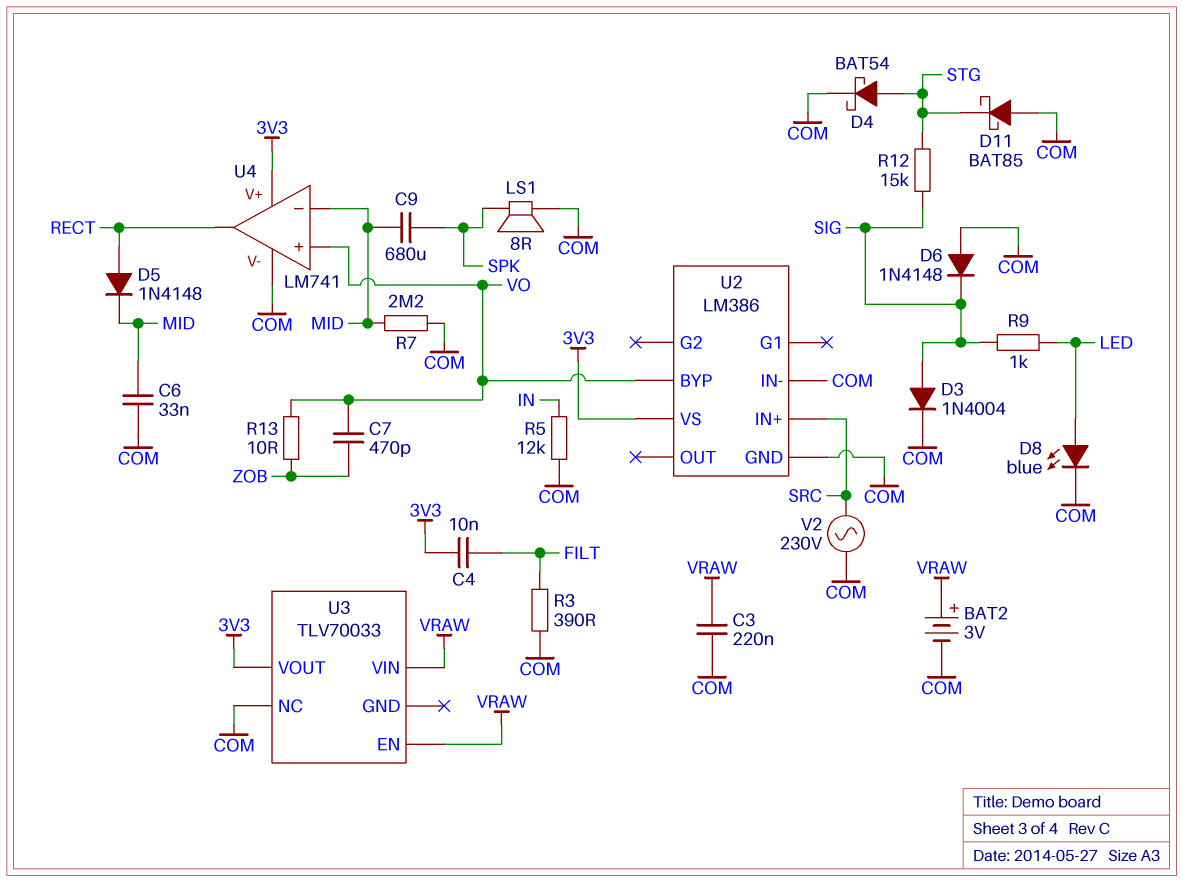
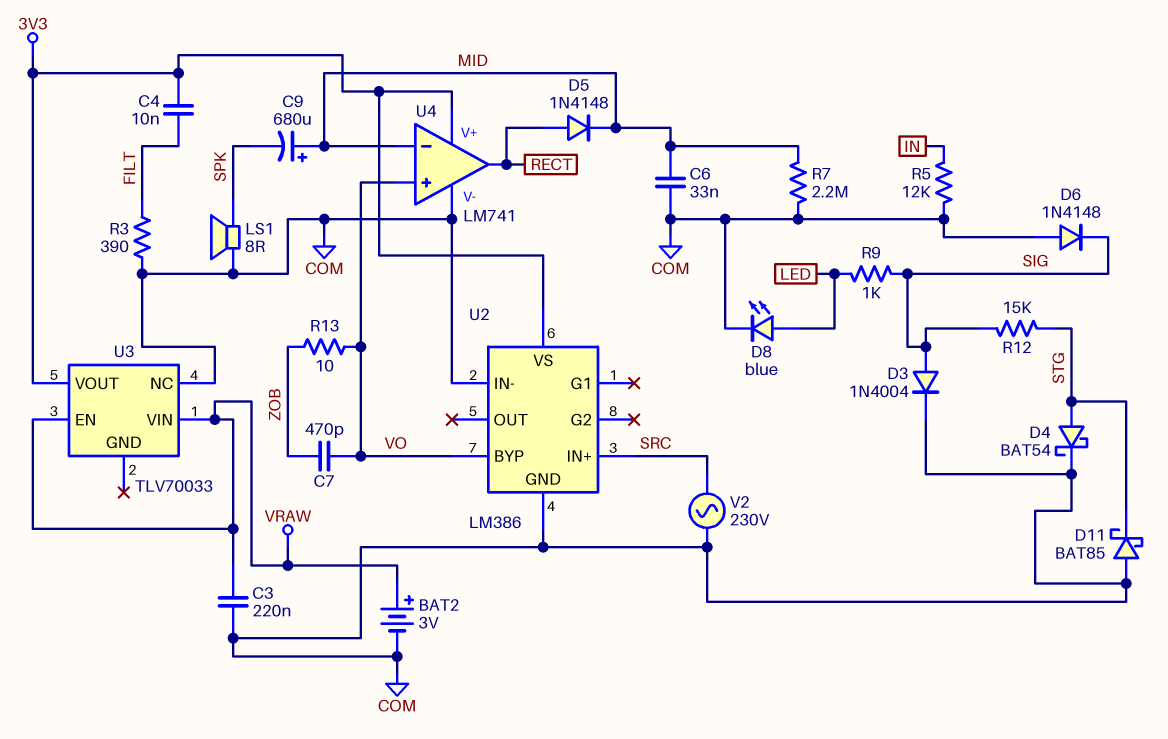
C9: 680uF (MID, SPK) -> 680uF (plus MID, minus SPK)

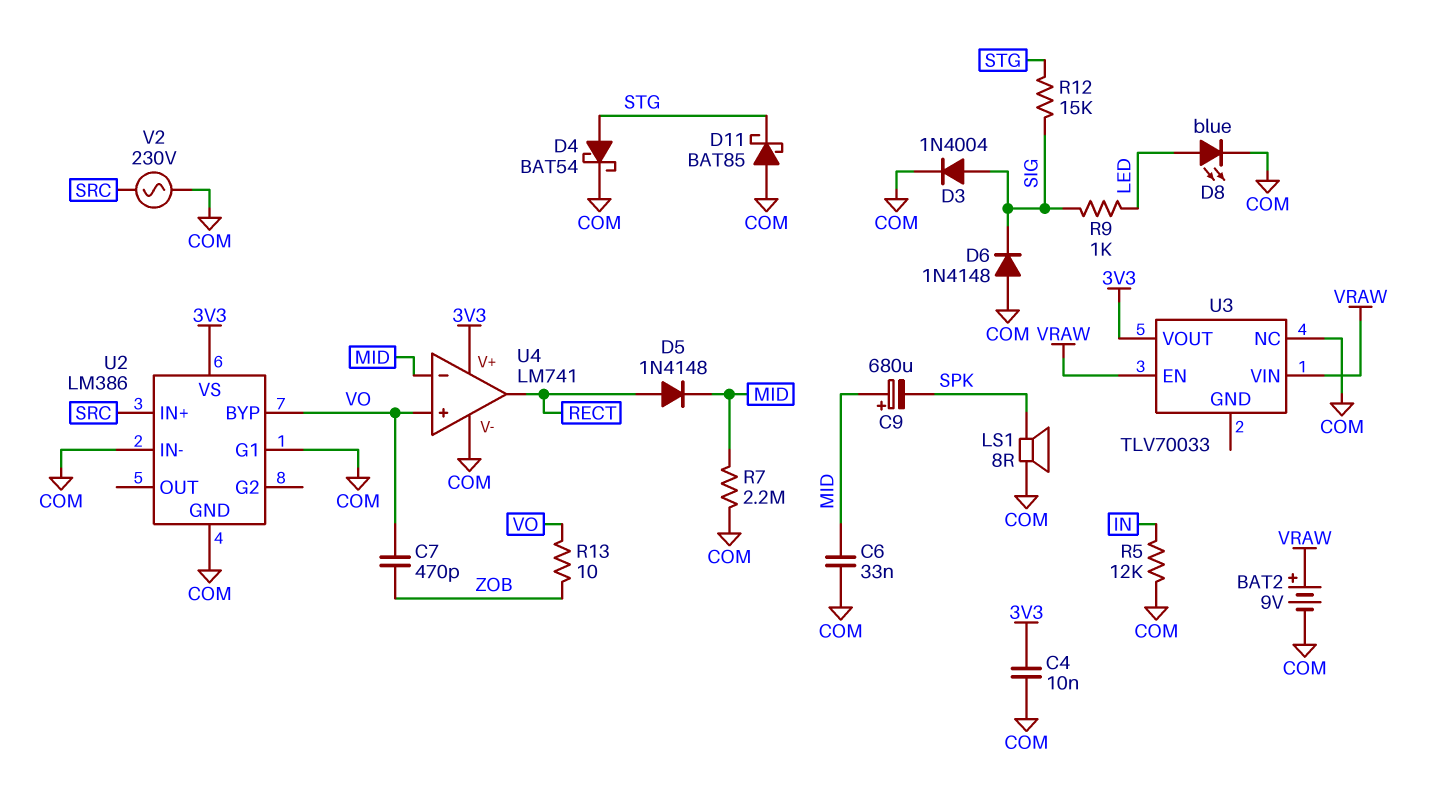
BAT2: 3V (plus VRAW, minus COM) -> 9V (plus VRAW, minus COM)
C3: 220nF (COM, VRAW) -> none
C4: 10nF (3V3, FILT) -> 10nF (3V3, COM)
R3: 390 (COM, FILT) -> none
U2 pin G1: none -> COM

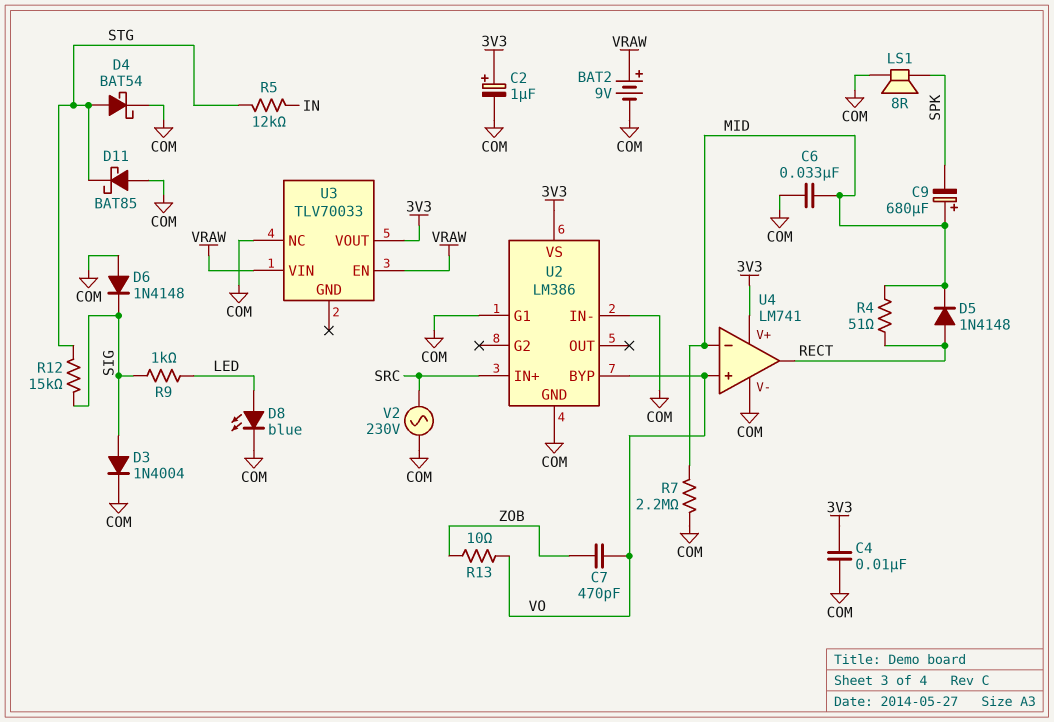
C2: none -> 1uF (plus 3V3, minus COM)
R4: none -> 51 (MID, RECT)
R5: 12k (COM, IN) -> 12k (IN, STG)

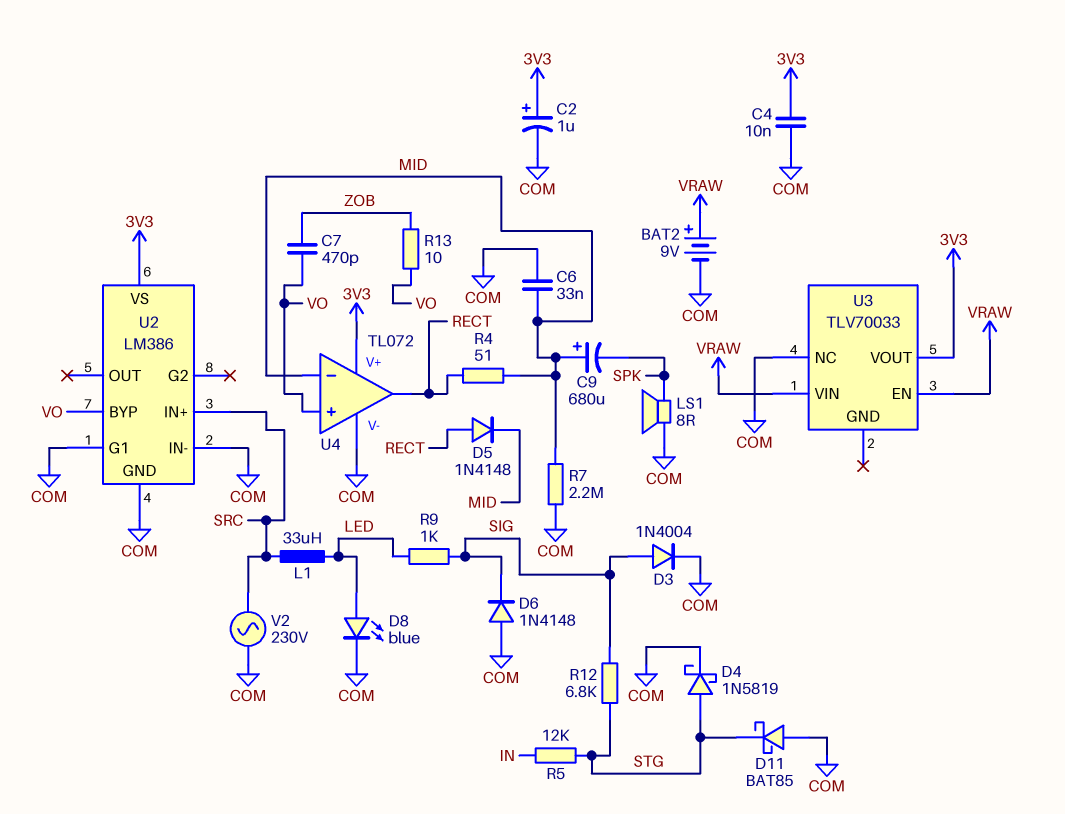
D4: schottky BAT54 (A STG, K COM) -> schottky 1N5819 (A STG, K COM)
L1: none -> 33uH (LED, SRC)
R12: 15k (SIG, STG) -> 6.8k (SIG, STG)
U4: LM741 -> TL072

